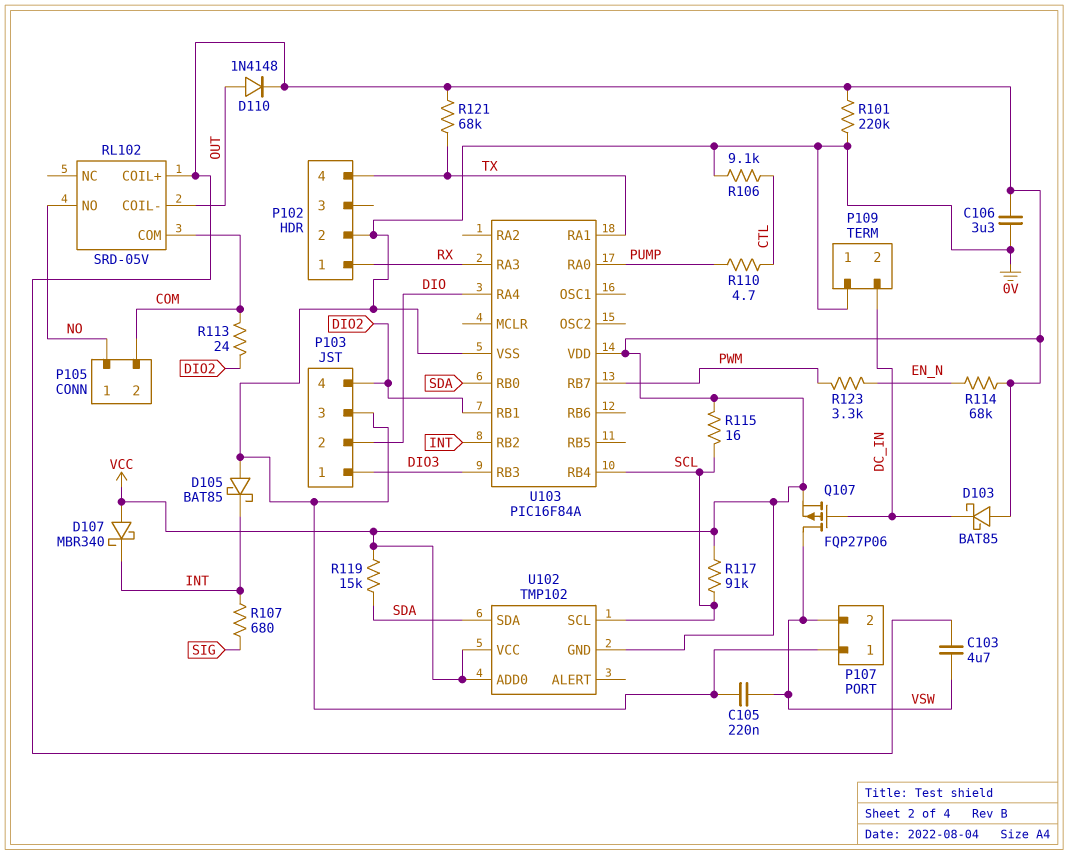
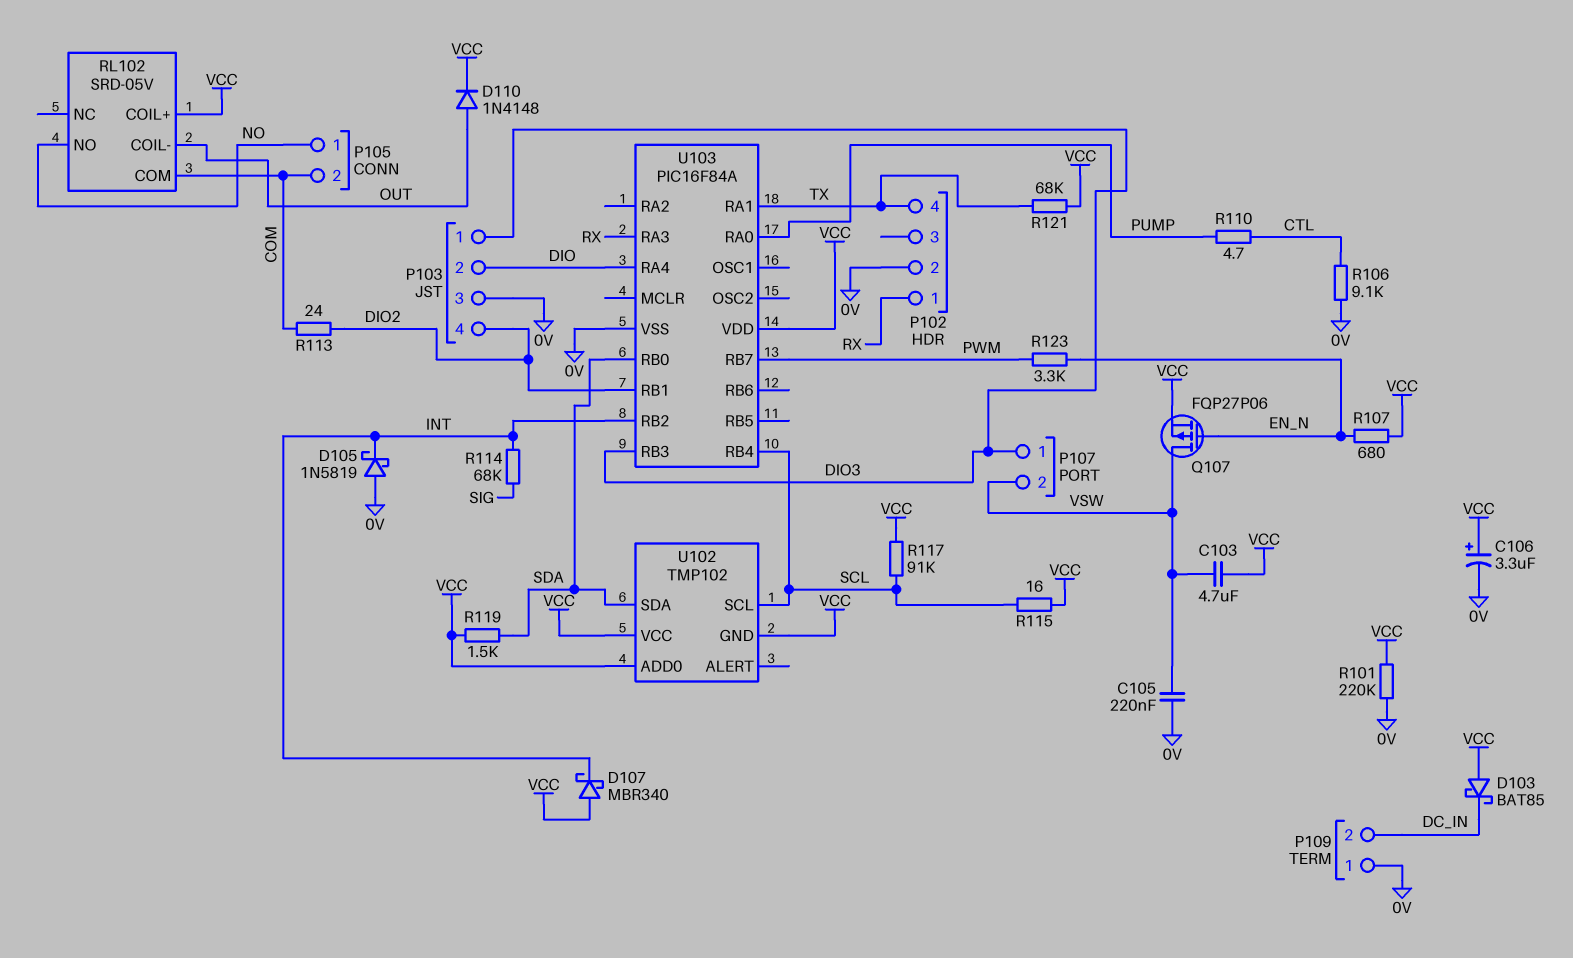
C106: 3.3uF (0V, VCC) -> 3.3uF (plus VCC, minus 0V)
D105: schottky BAT85 (A 0V, K INT) -> schottky 1N5819 (A 0V, K INT)
P107 pin 1: 0V -> DIO3
Q107: PMOS FQP27P06 (G DC_IN, D VSW, S VCC) -> PMOS FQP27P06 (G EN_N, D VSW, S VCC)
R107: 680 (INT, SIG) -> 680 (EN_N, VCC)
R114: 68k (EN_N, VCC) -> 68k (INT, SIG)
R119: 15k (SDA, VCC) -> 1.5k (SDA, VCC)

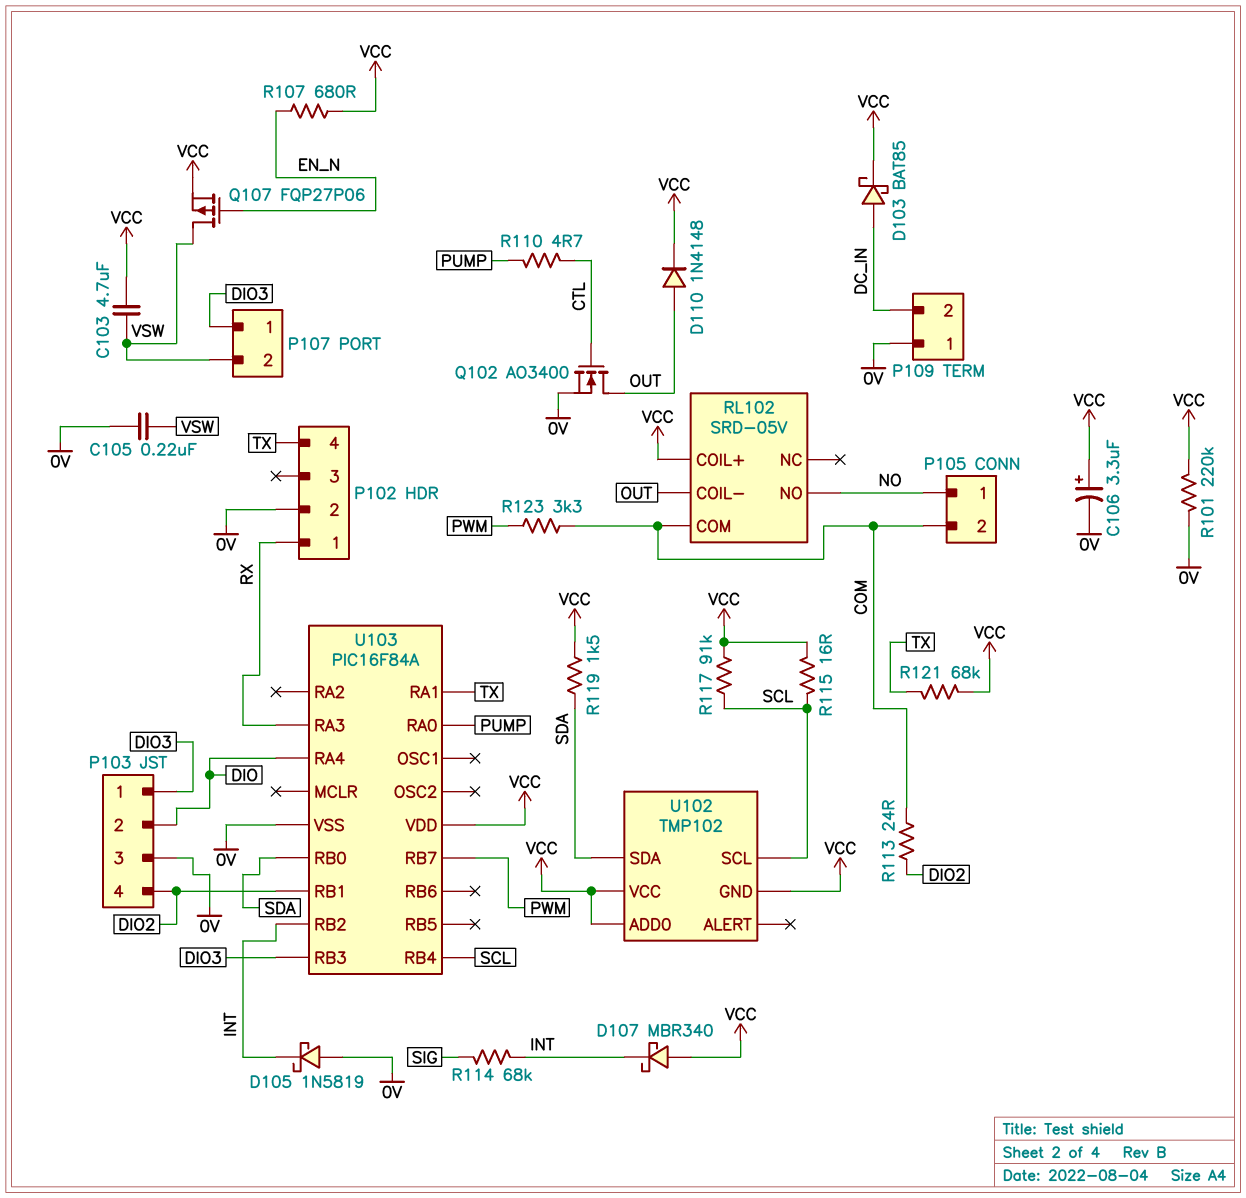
D103: schottky BAT85 (A VCC, K DC_IN) -> schottky BAT85 (A DC_IN, K VCC)
Q102: none -> NMOS AO3400 (G CTL, D OUT, S 0V)
R106: 9.1k (0V, CTL) -> none
R123: 3.3k (EN_N, PWM) -> 3.3k (COM, PWM)

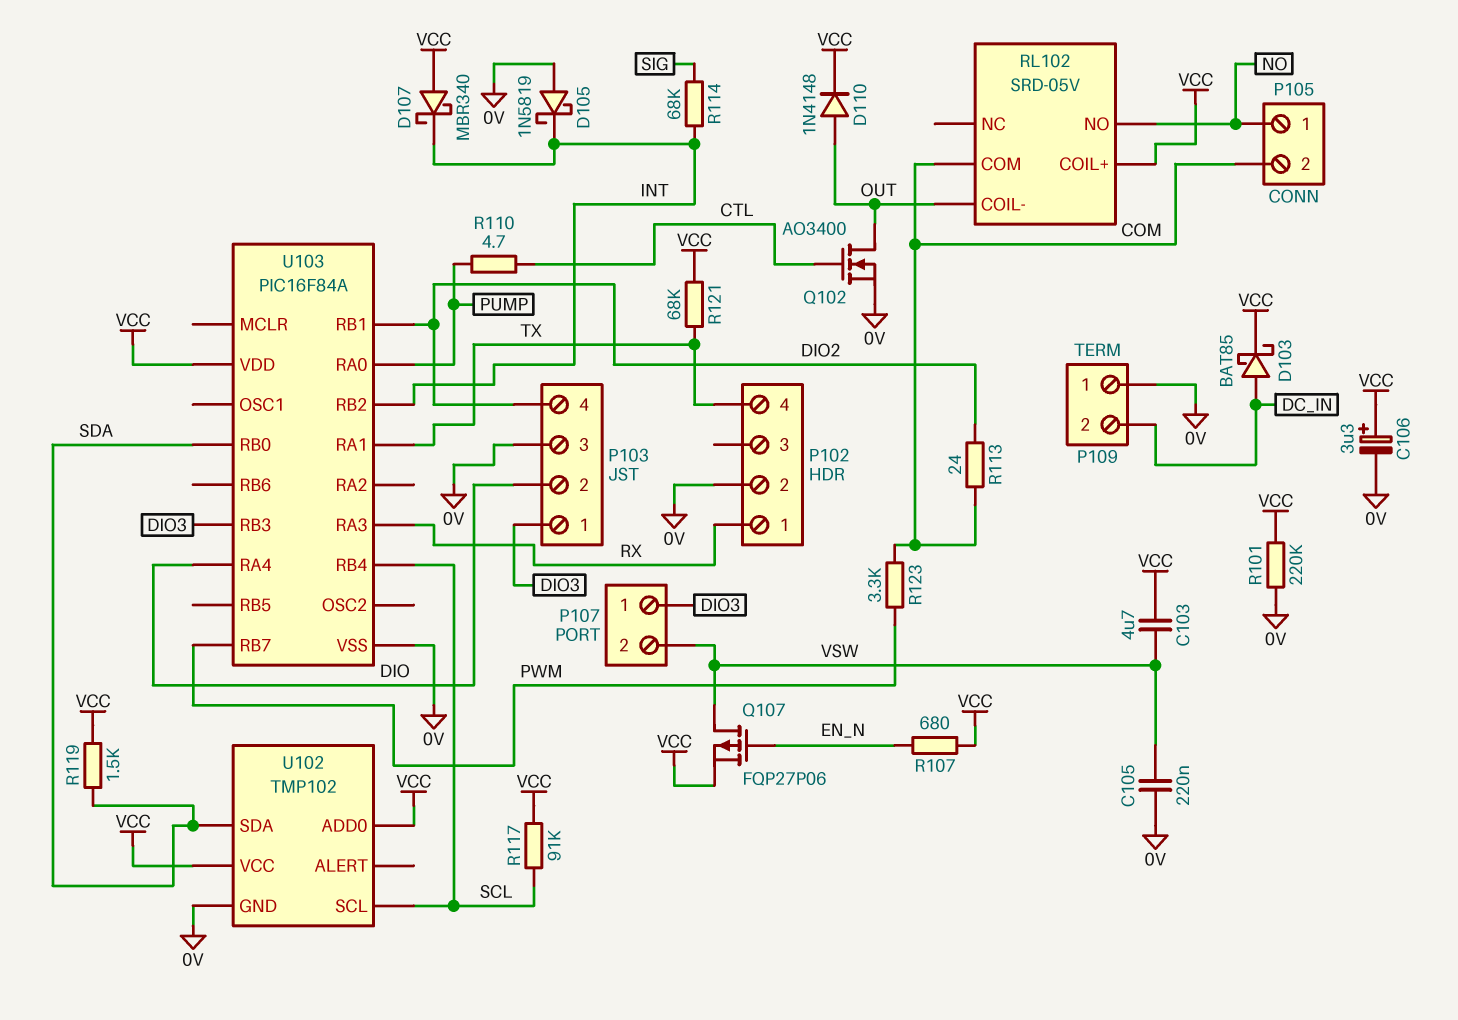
R115: 16 (SCL, VCC) -> none
U102 pin GND: VCC -> 0V

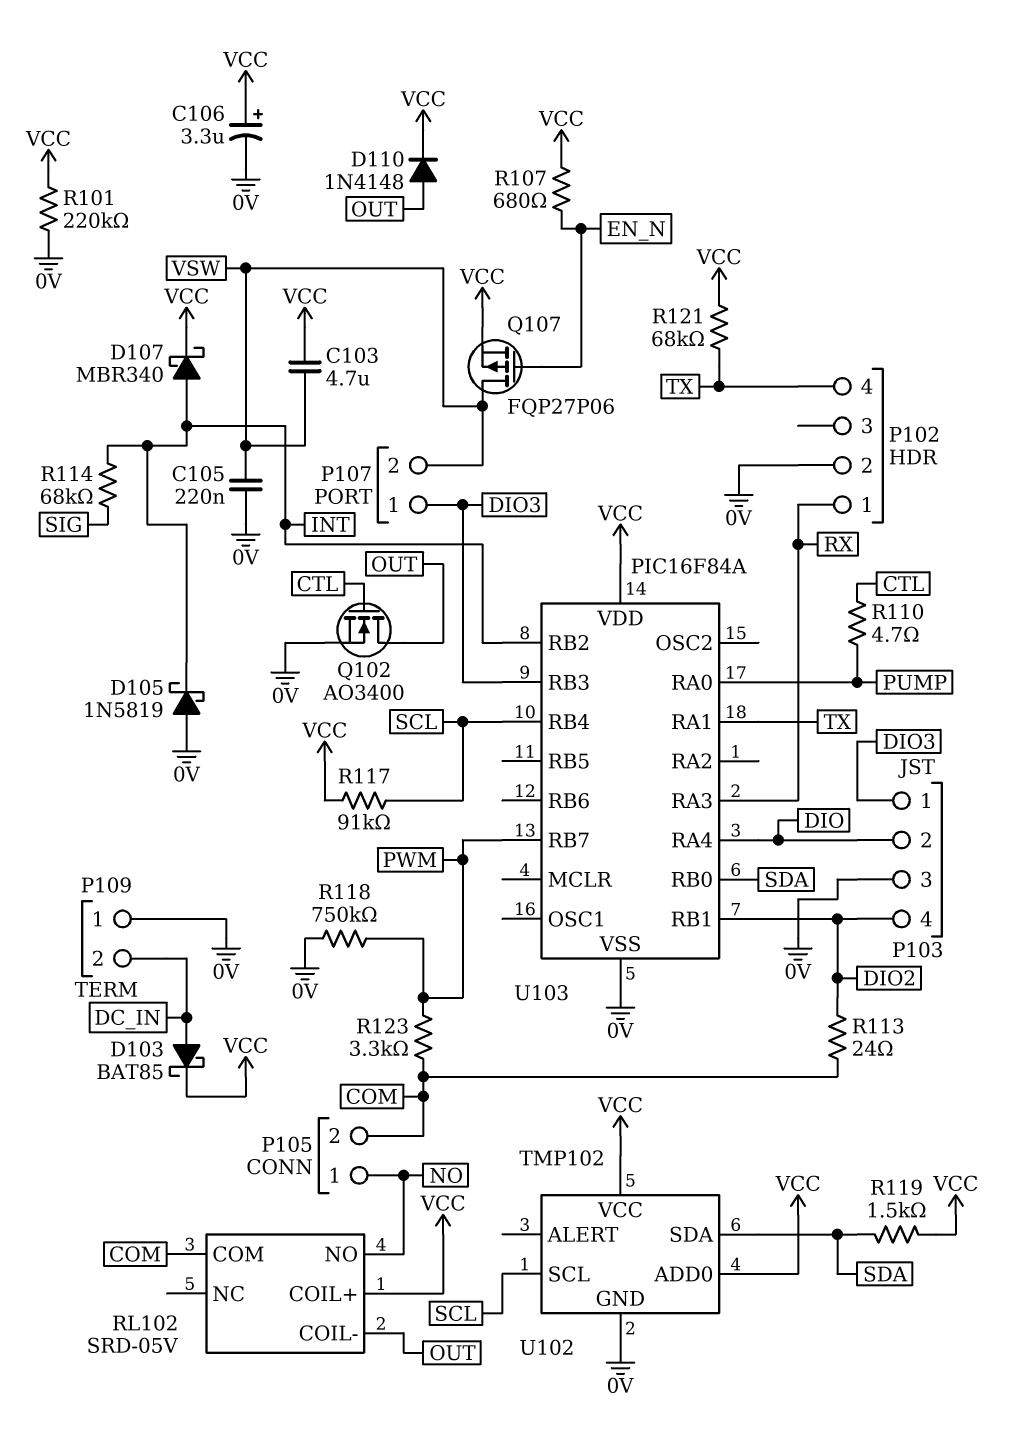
D107: schottky MBR340 (A VCC, K INT) -> schottky MBR340 (A INT, K VCC)
R118: none -> 750k (0V, PWM)

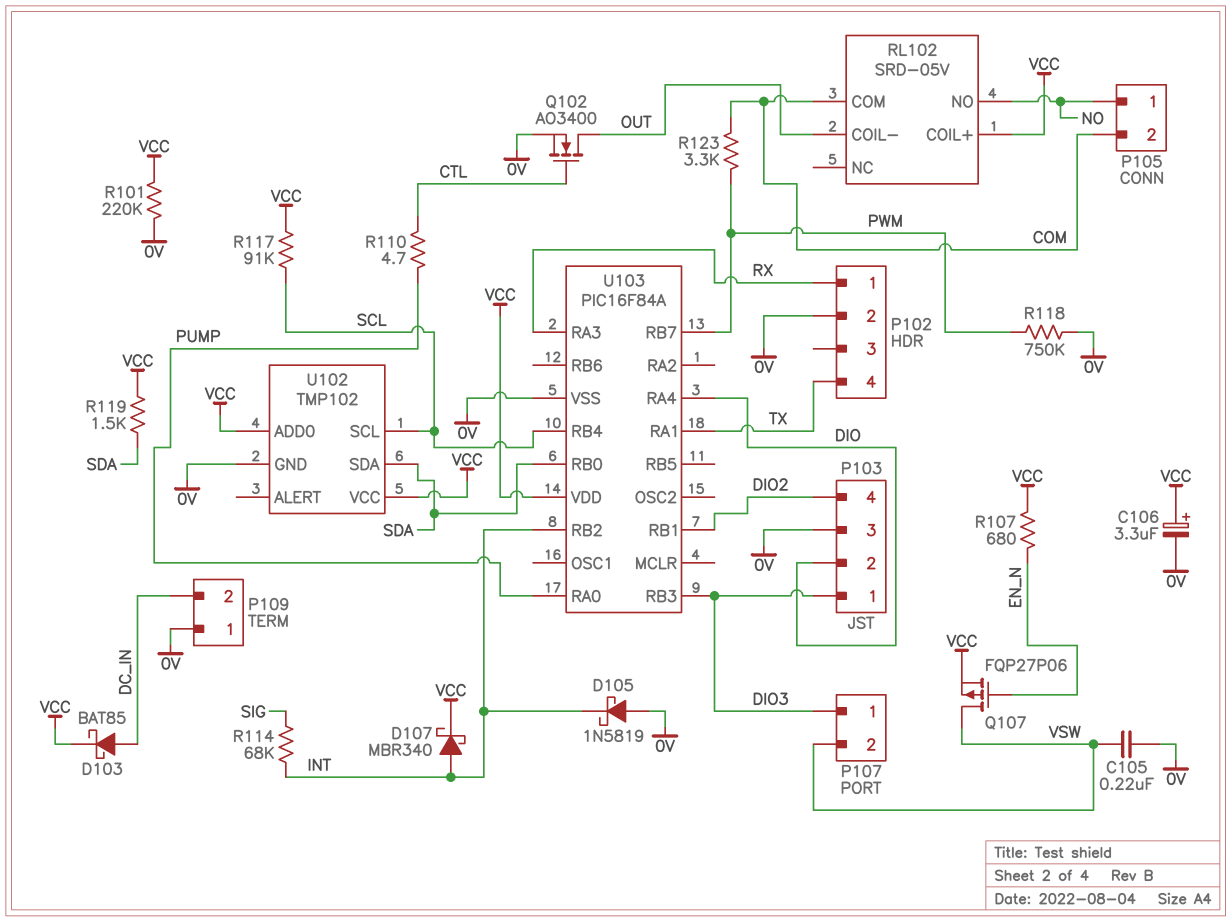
C103: 4.7uF (VCC, VSW) -> none
D110: diode 1N4148 (A OUT, K VCC) -> none
R113: 24 (COM, DIO2) -> none
R121: 68k (TX, VCC) -> none

